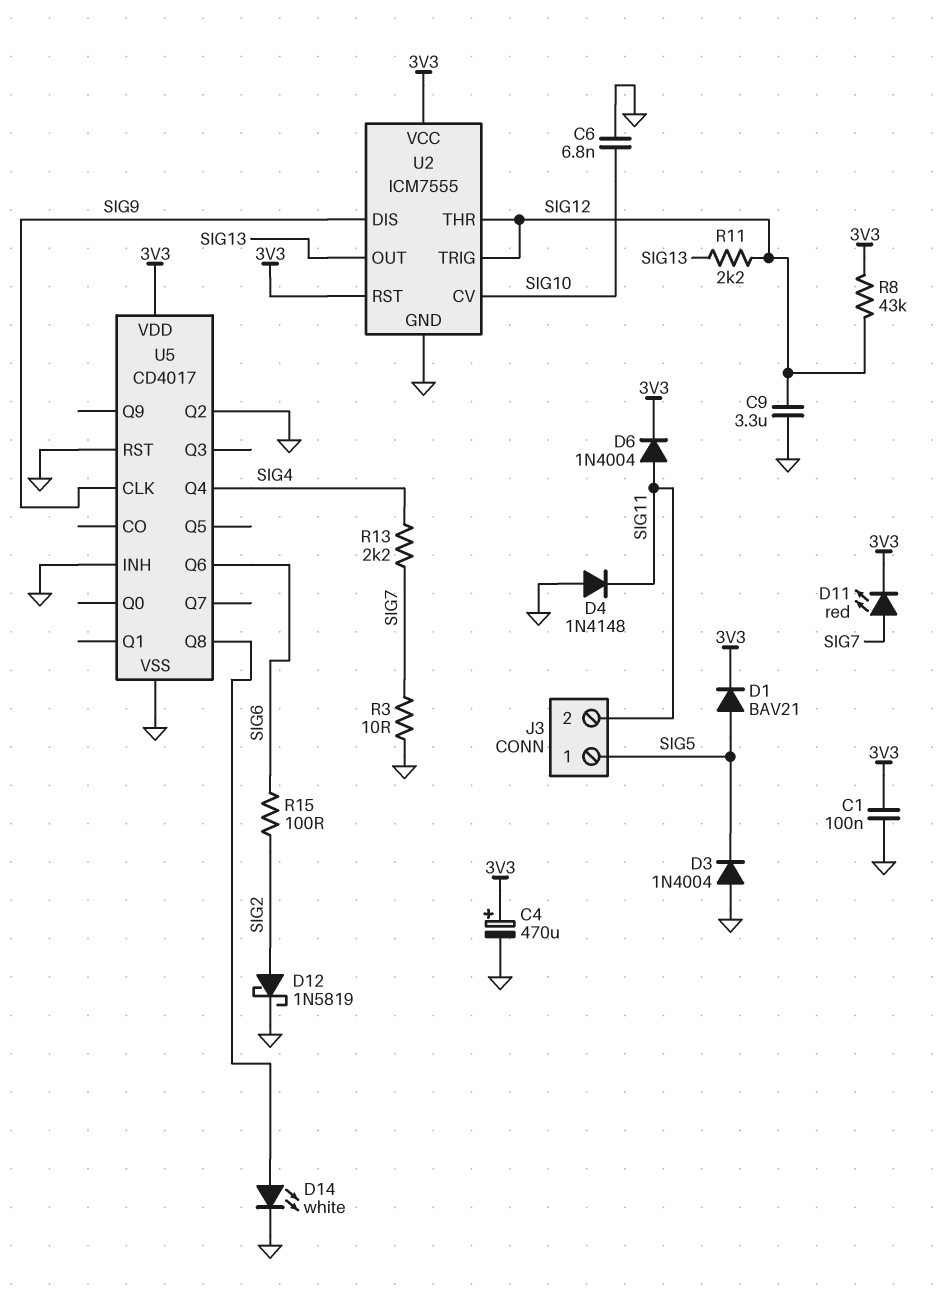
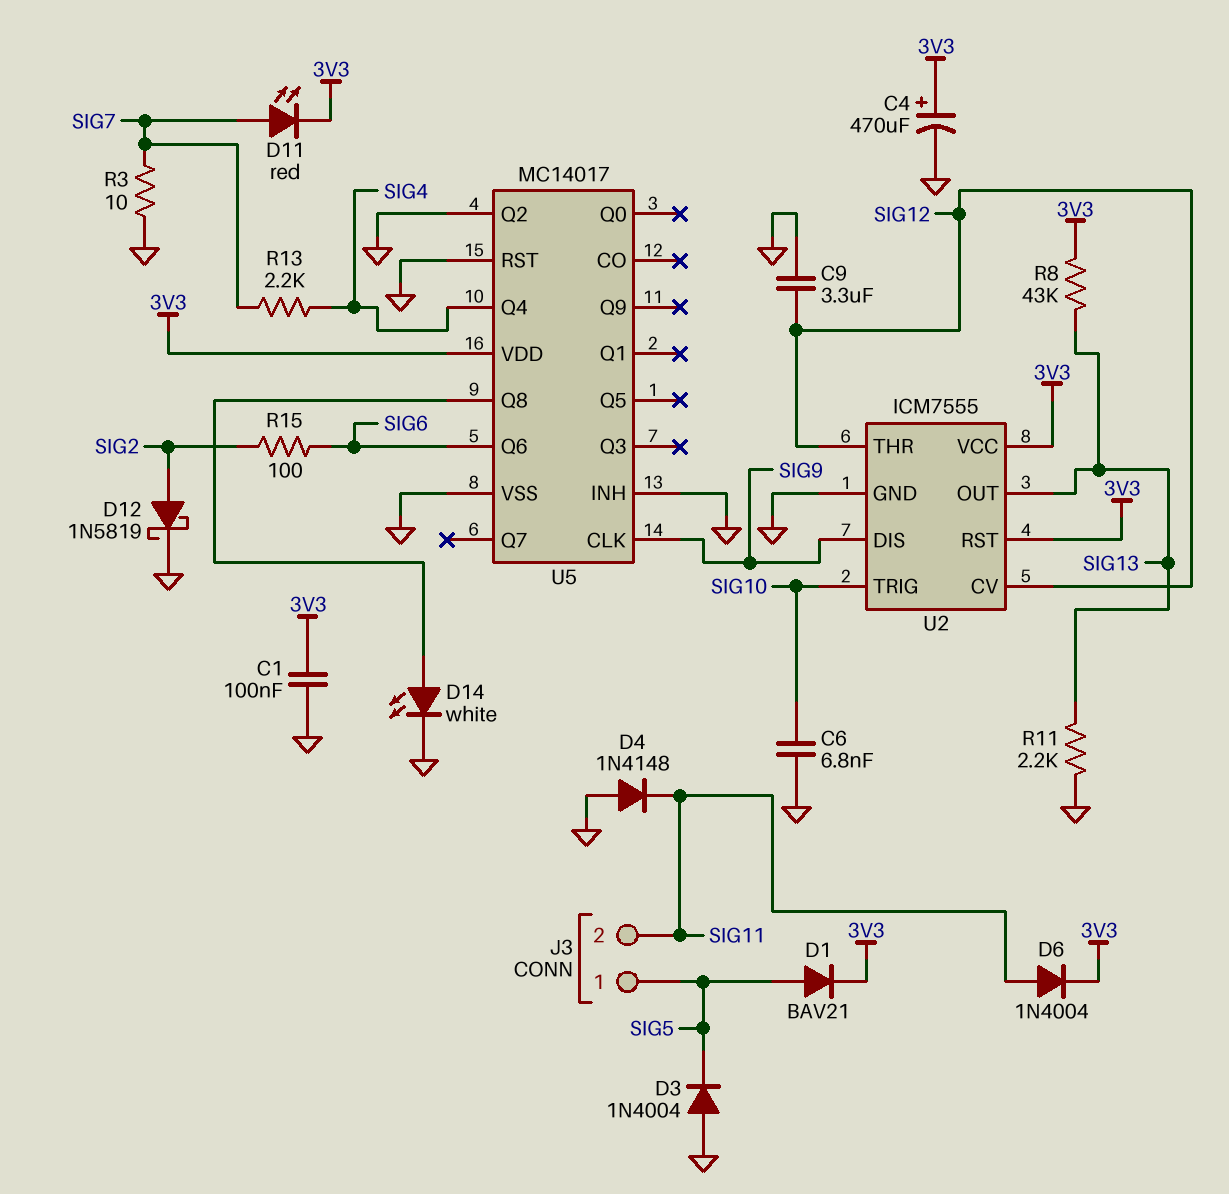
R8: 43k (3V3, SIG12) -> 43k (3V3, SIG13)
R11: 2.2k (SIG12, SIG13) -> 2.2k (GND, SIG13)
U2 pin CV: SIG10 -> SIG12
U2 pin TRIG: SIG12 -> SIG10
U5: CD4017 -> MC14017

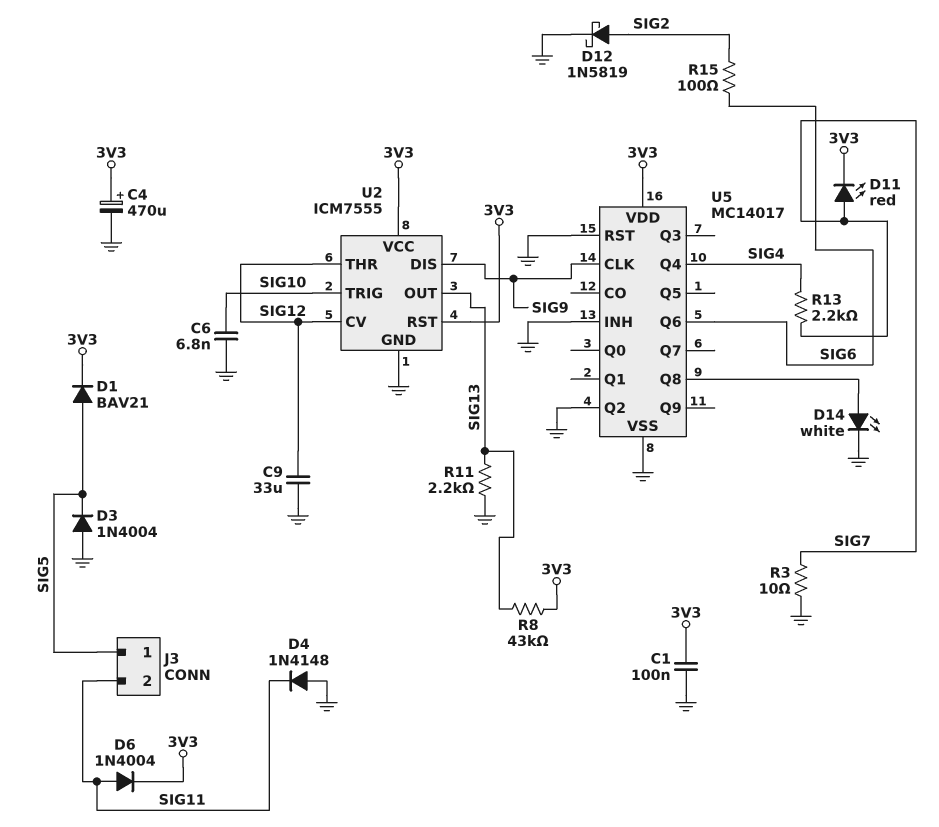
C9: 3.3uF (GND, SIG12) -> 33uF (GND, SIG12)

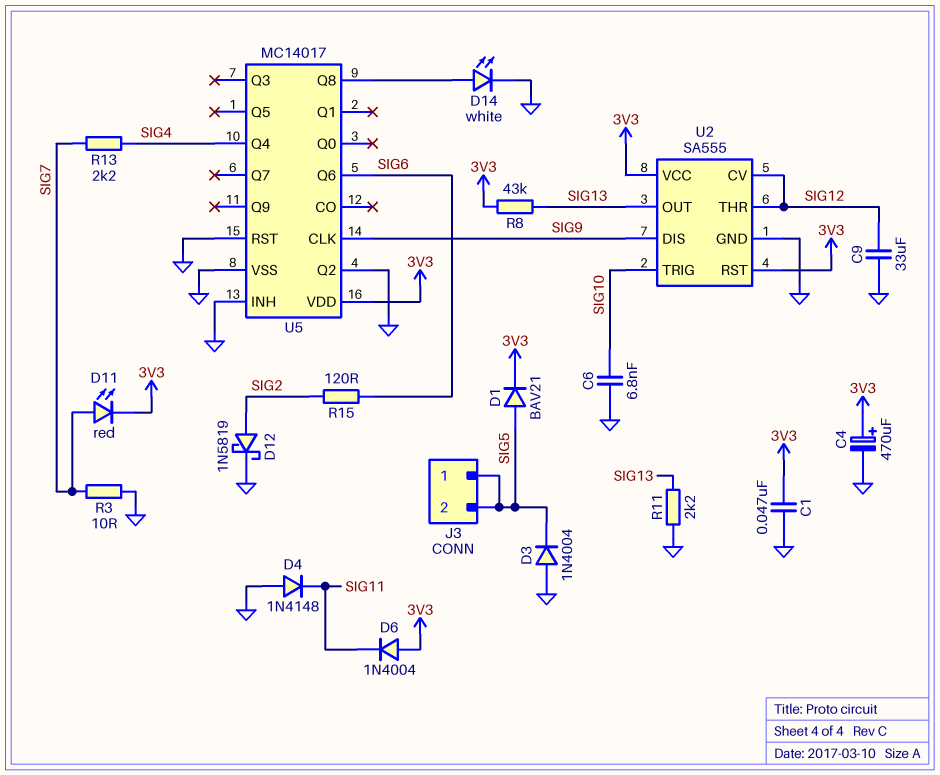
C1: 100nF (3V3, GND) -> 47nF (3V3, GND)
D6: diode 1N4004 (A SIG11, K 3V3) -> diode 1N4004 (A 3V3, K SIG11)
J3 pin 2: SIG11 -> SIG5
R15: 100 (SIG2, SIG6) -> 120 (SIG2, SIG6)
U2: ICM7555 -> SA555

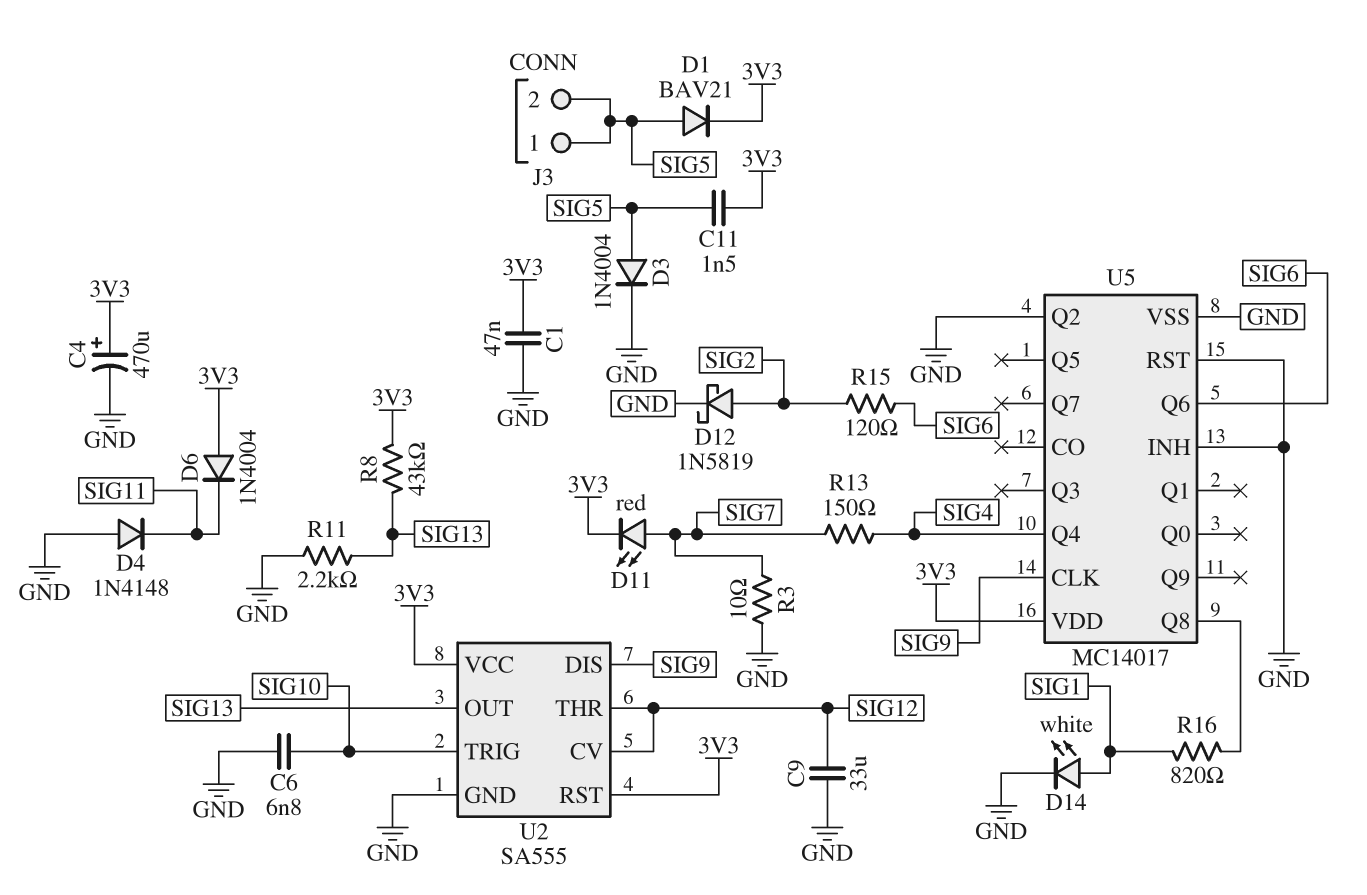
C11: none -> 1.5nF (3V3, SIG5)
D3: diode 1N4004 (A GND, K SIG5) -> diode 1N4004 (A SIG5, K GND)
D14: LED white (A U5/Q8, K GND) -> LED white (A SIG1, K GND)
R13: 2.2k (SIG4, SIG7) -> 150 (SIG4, SIG7)
R16: none -> 820 (SIG1, U5/Q8)

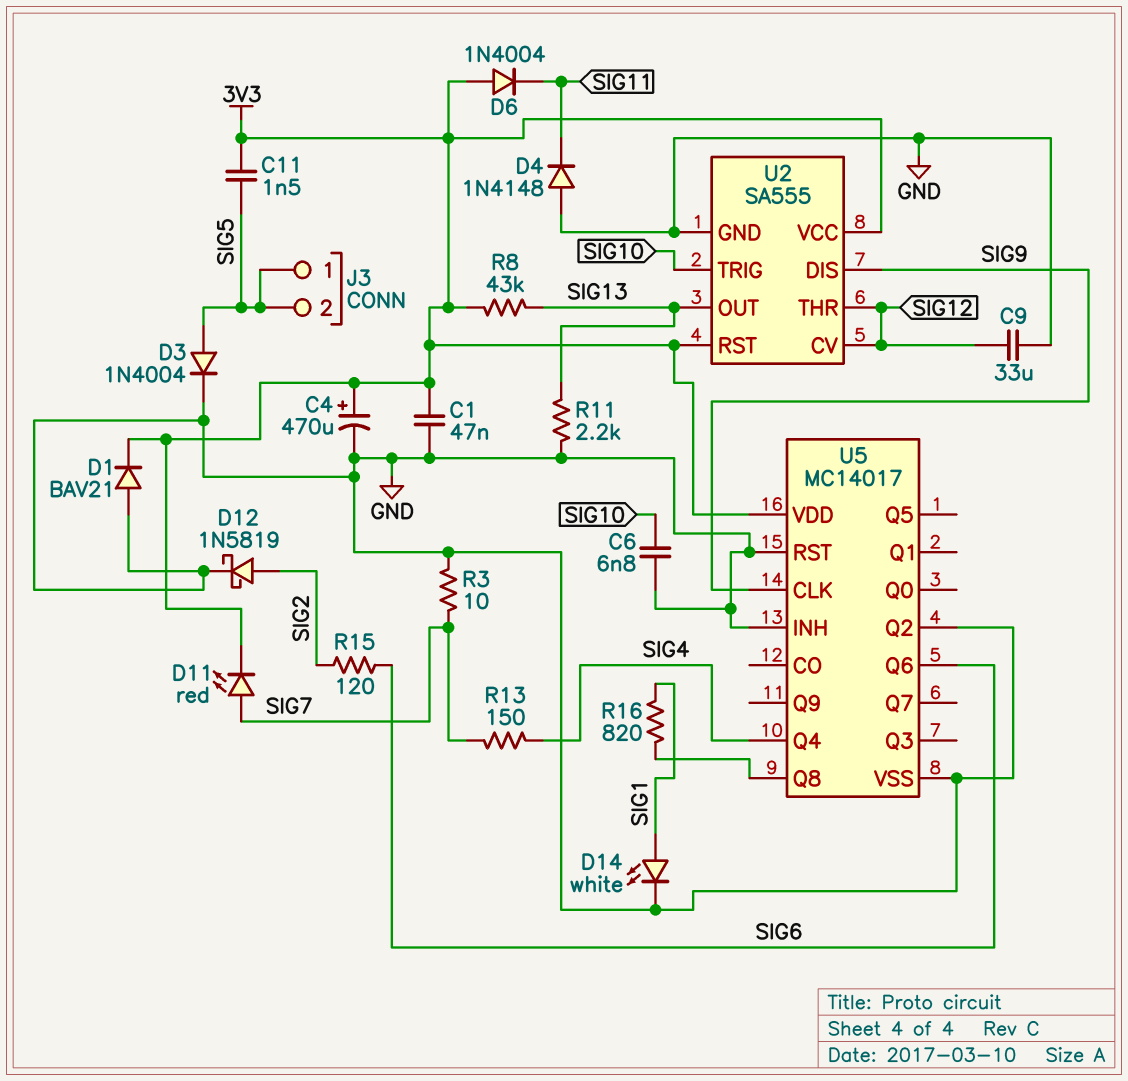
D1: diode BAV21 (A SIG5, K 3V3) -> diode BAV21 (A GND, K 3V3)

